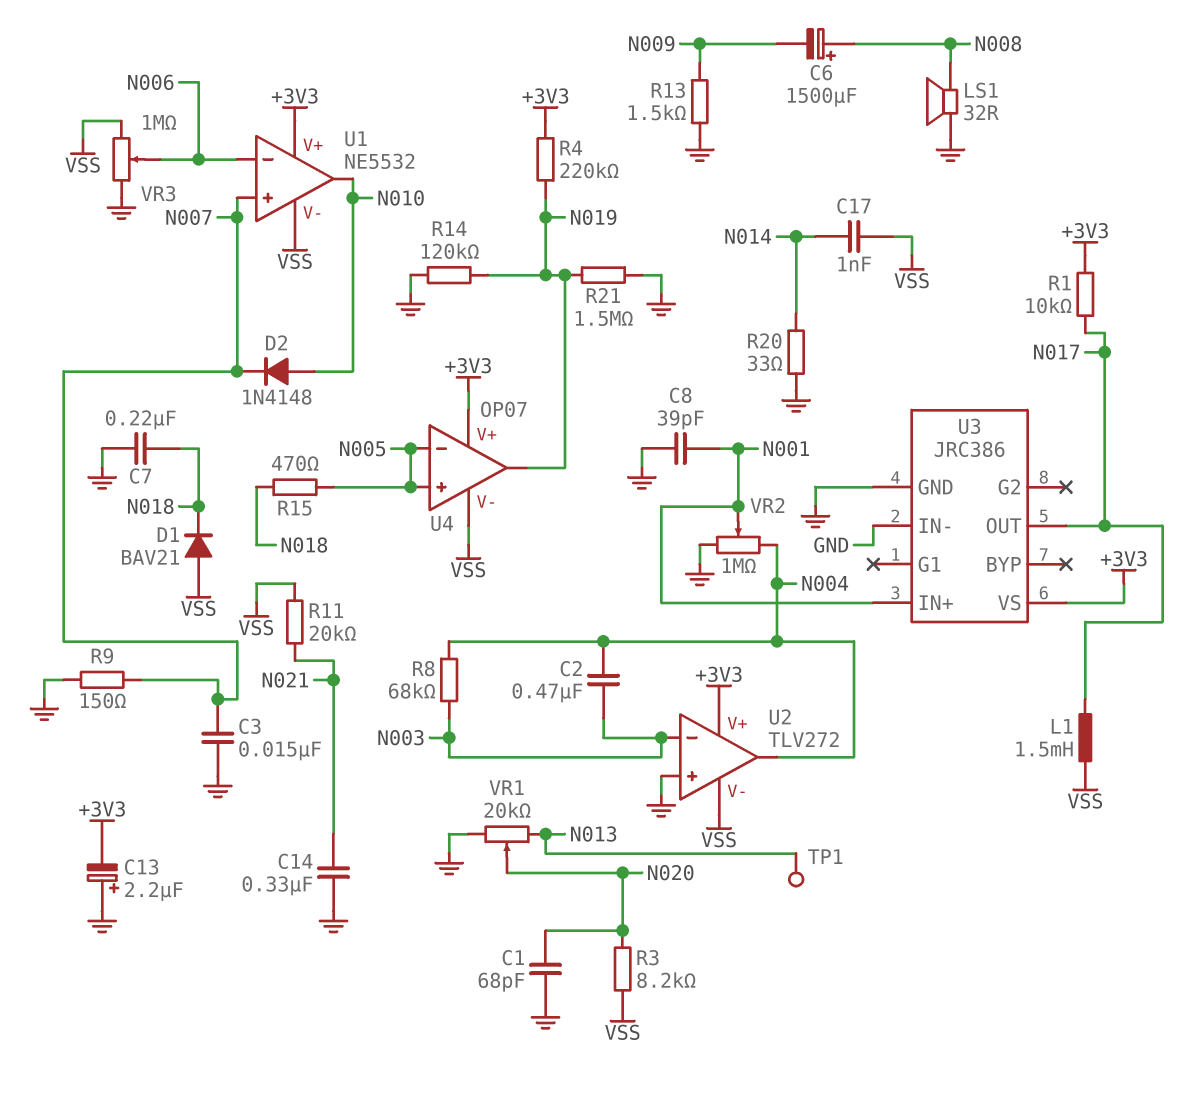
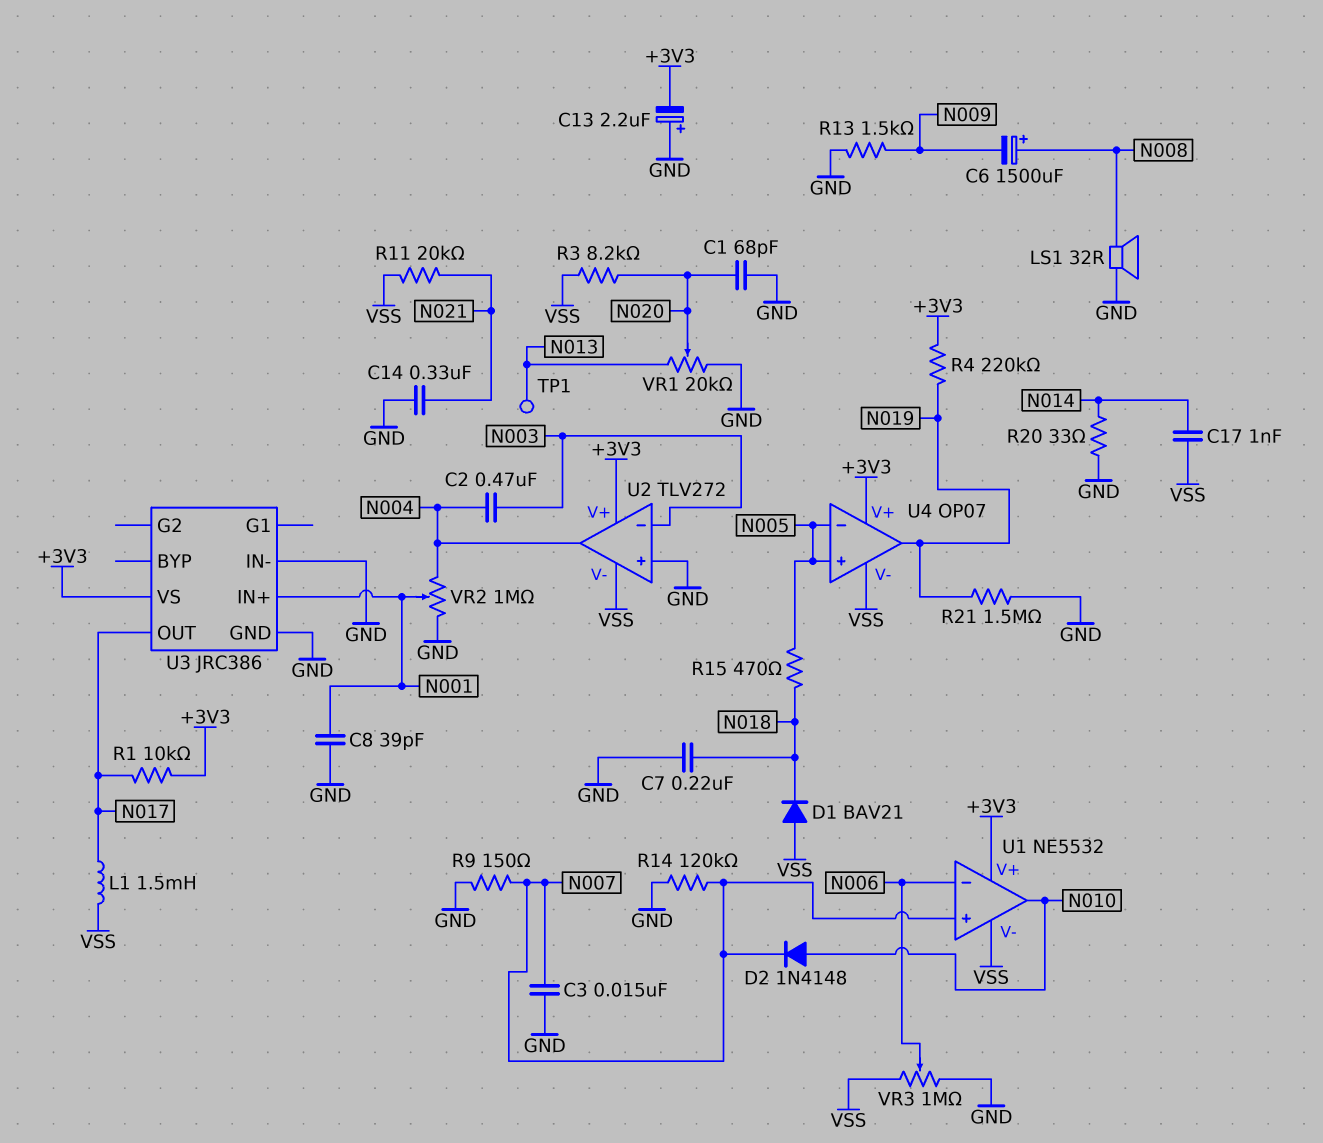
R8: 68k (N003, N004) -> none
R14: 120k (GND, N019) -> 120k (GND, N007)

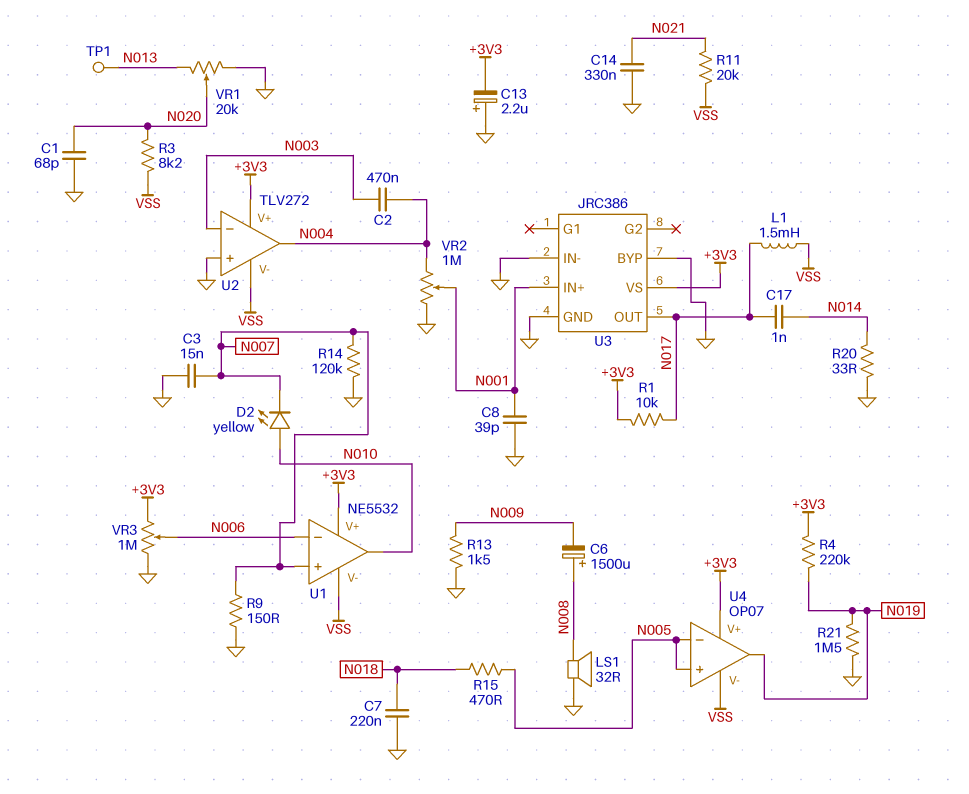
C17: 1nF (N014, VSS) -> 1nF (N014, N017)
D1: diode BAV21 (A VSS, K N018) -> none
D2: diode 1N4148 (A N010, K N007) -> LED yellow (A N010, K N007)
U3 pin BYP: none -> GND
VR3: 1M (GND, VSS, wiper N006) -> 1M (+3V3, GND, wiper N006)

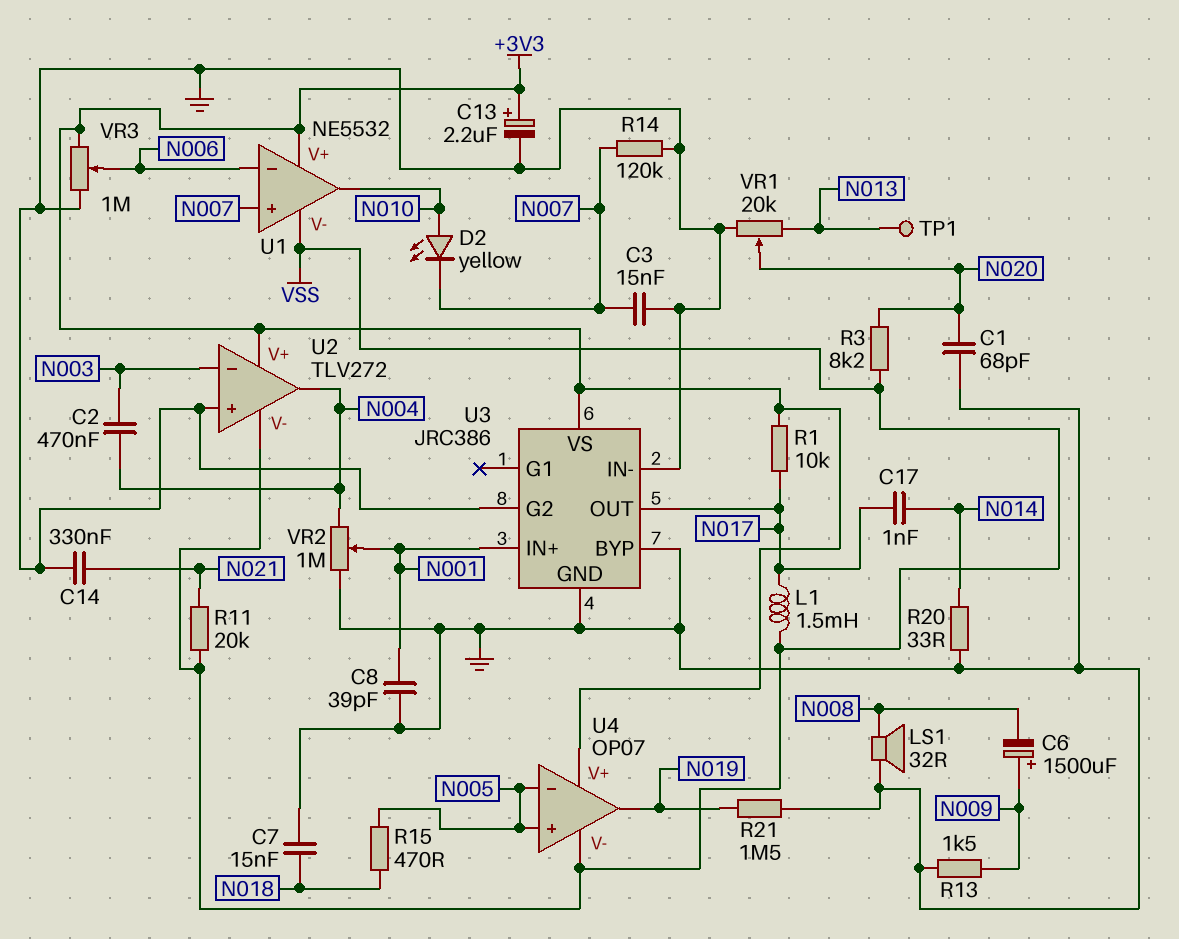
C6: 1500uF (plus N008, minus N009) -> 1500uF (plus N009, minus N008)
C7: 220nF (GND, N018) -> 15nF (GND, N018)
C13: 2.2uF (plus GND, minus +3V3) -> 2.2uF (plus +3V3, minus GND)
R4: 220k (+3V3, N019) -> none
R9: 150 (GND, N007) -> none
U3 pin G2: none -> GND

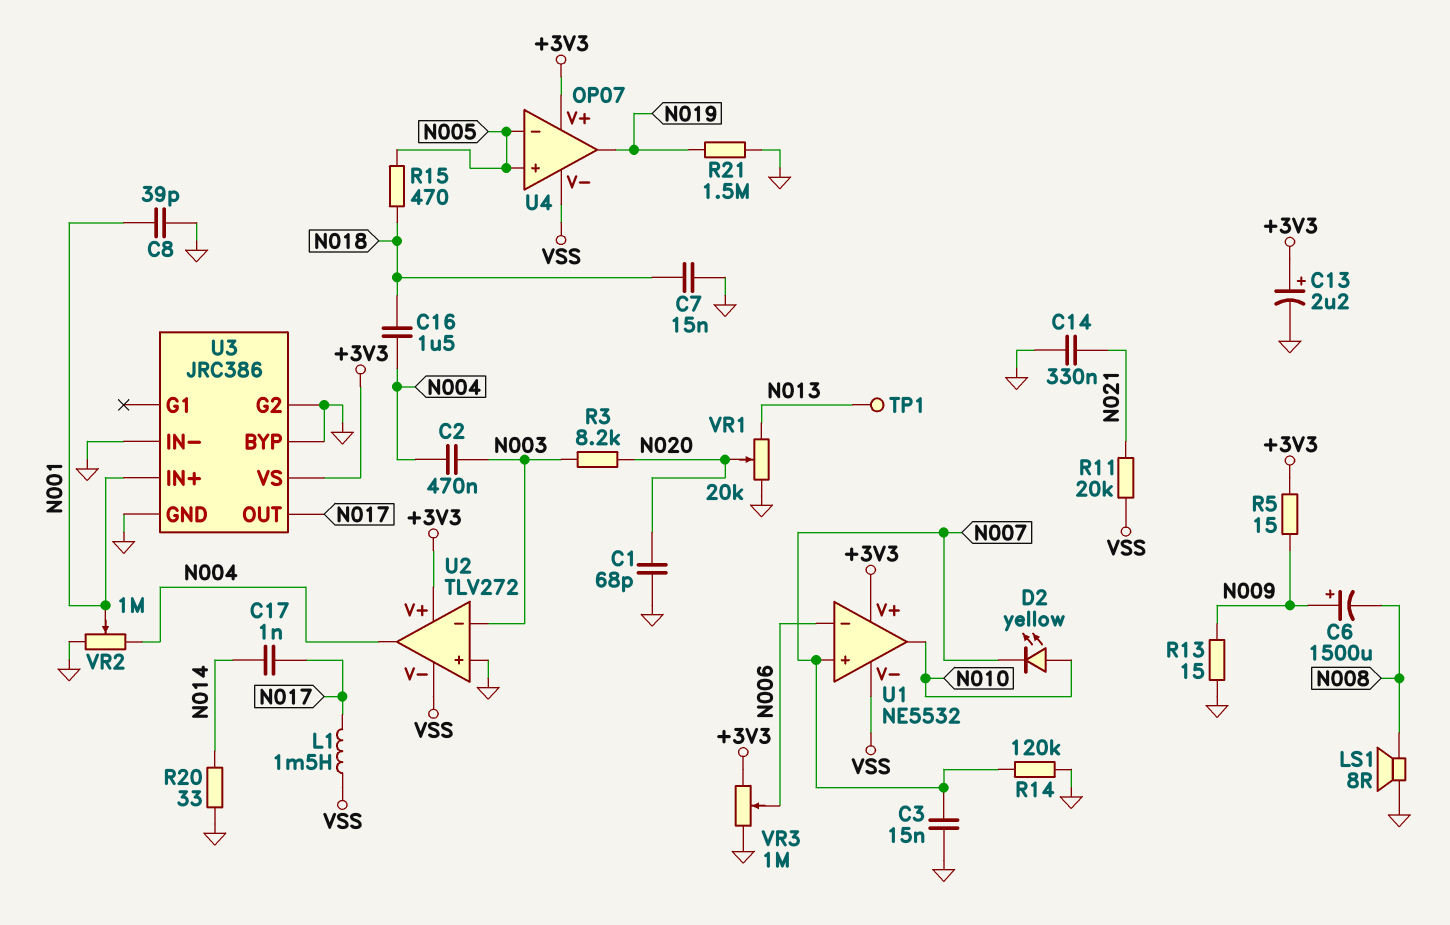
C16: none -> 1.5uF (N004, N018)
LS1: speaker 32R (GND, N008) -> speaker 8R (GND, N008)
R1: 10k (+3V3, N017) -> none
R3: 8.2k (N020, VSS) -> 8.2k (N003, N020)
R5: none -> 15 (+3V3, N009)
R13: 1.5k (GND, N009) -> 15 (GND, N009)

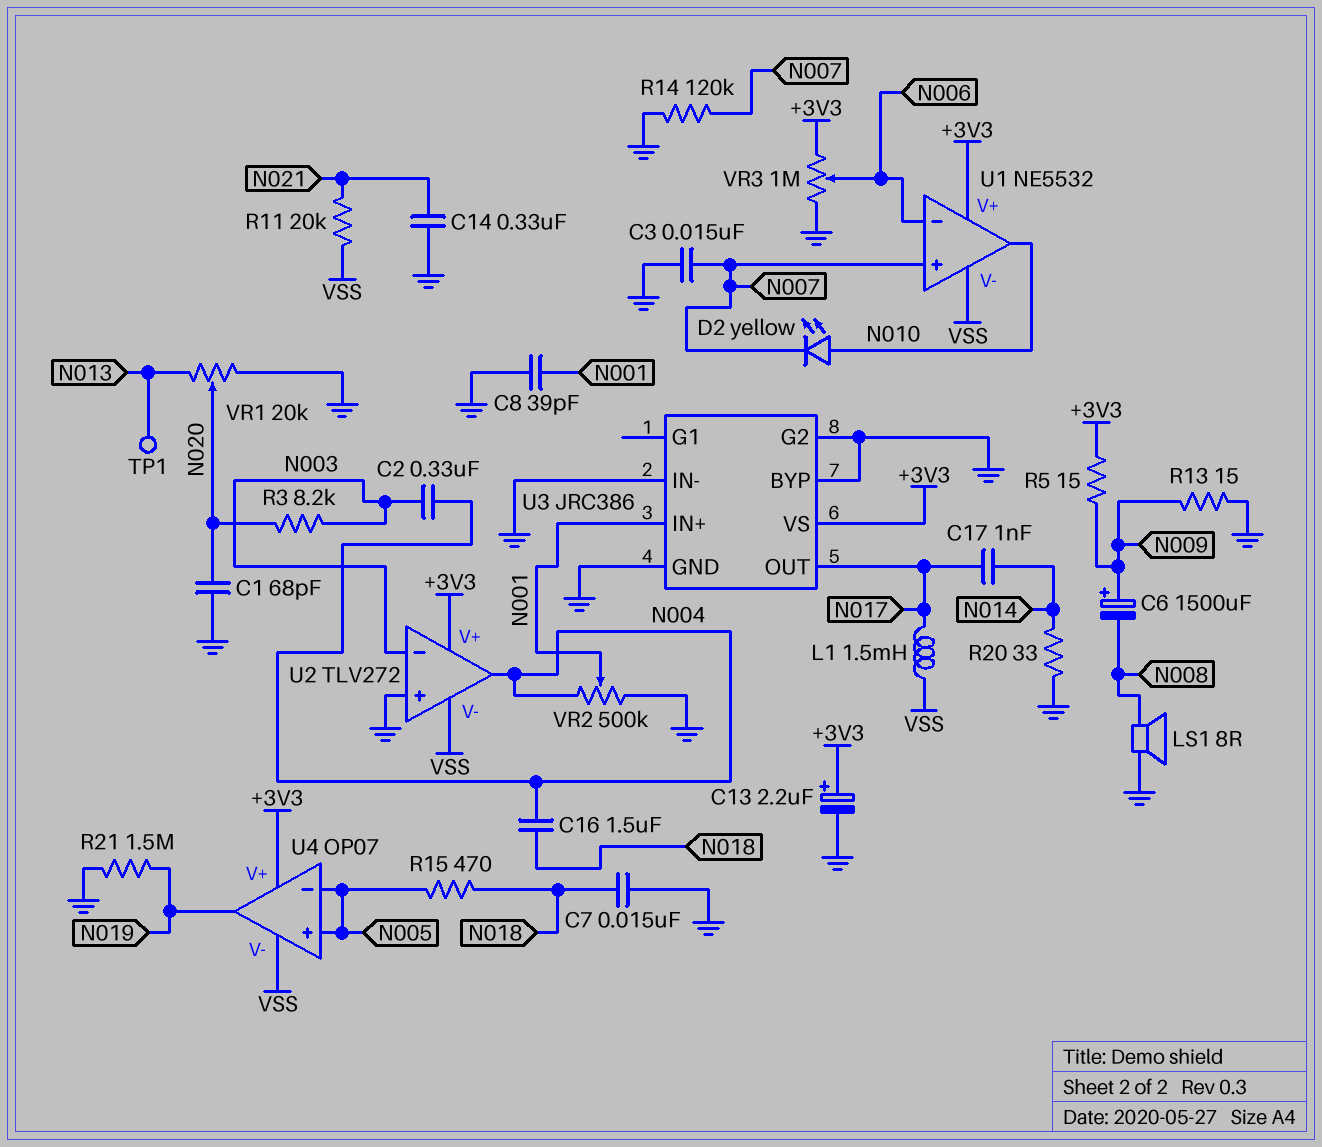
C2: 470nF (N003, N004) -> 330nF (N003, N004)
VR2: 1M (GND, N004, wiper N001) -> 500k (GND, N004, wiper N001)

